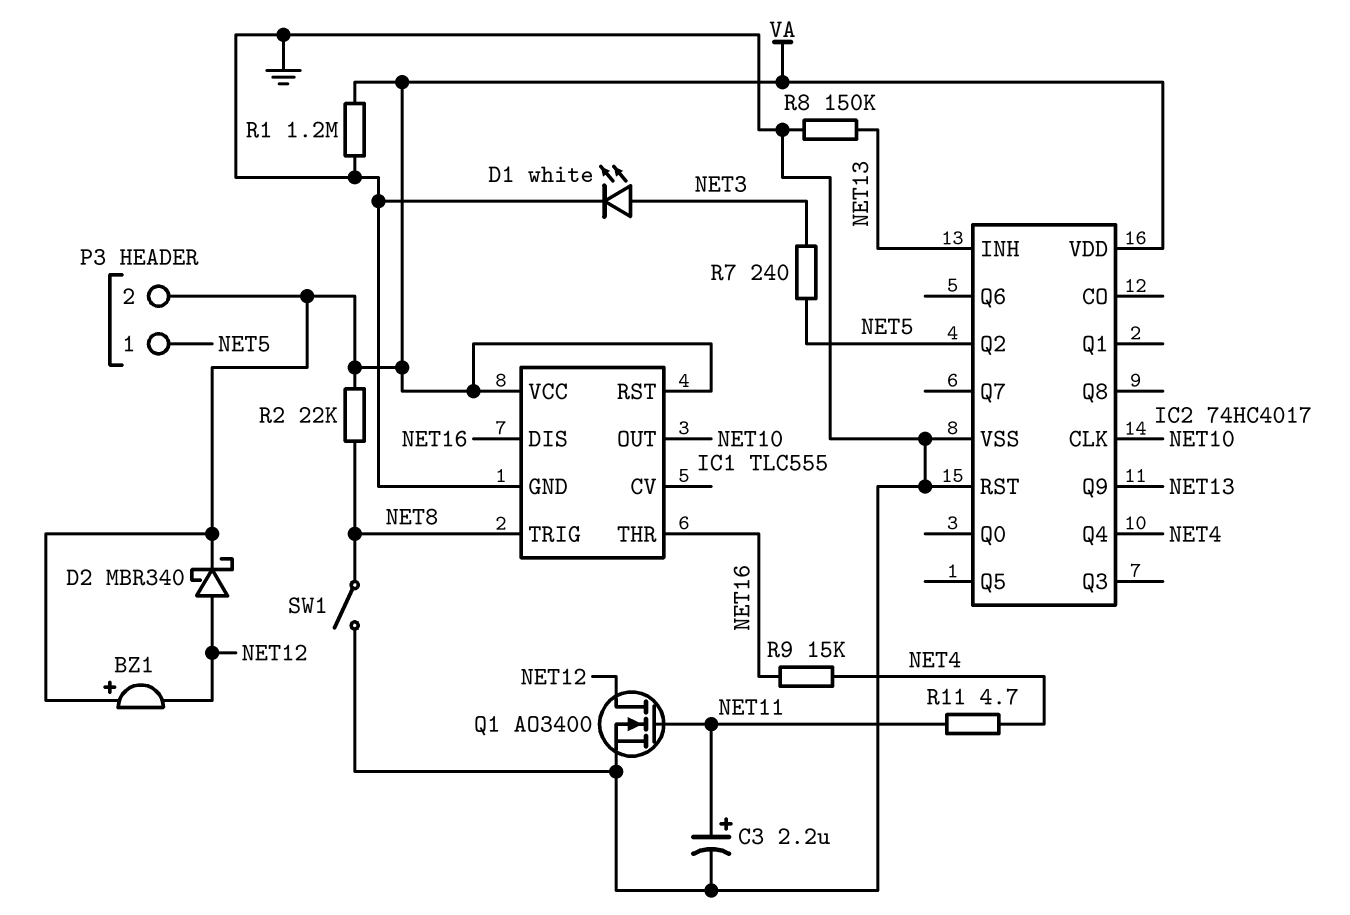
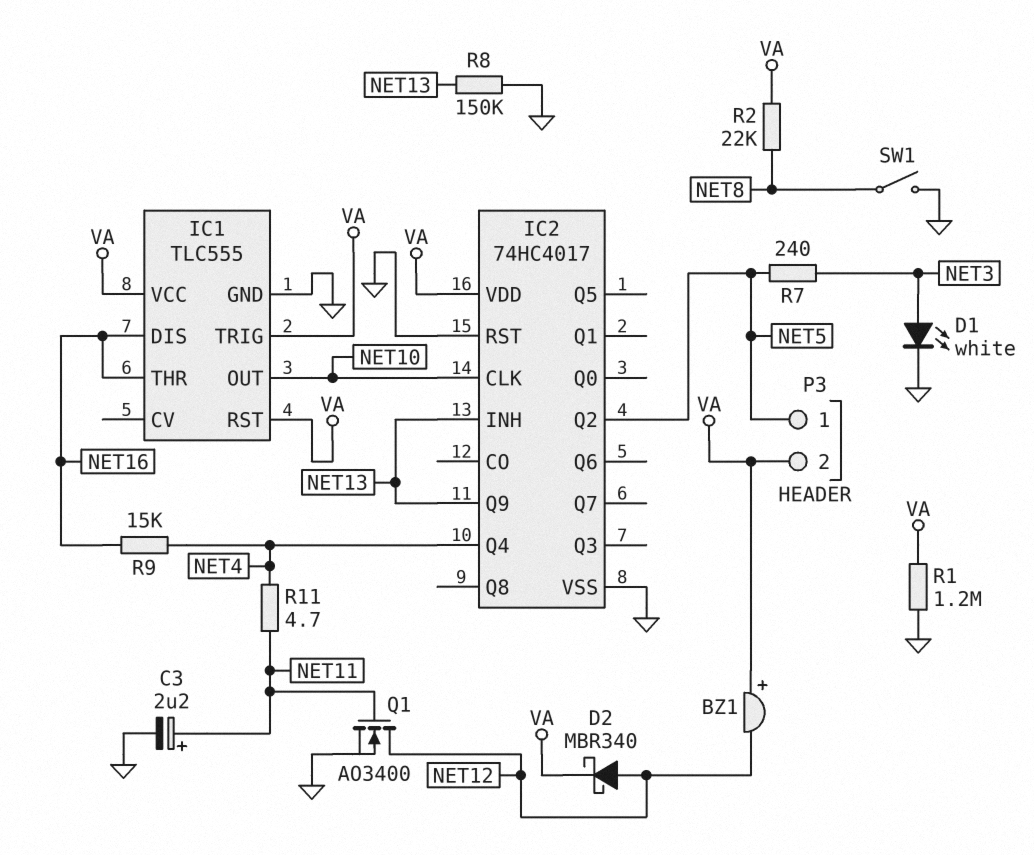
IC1 pin TRIG: NET8 -> VA

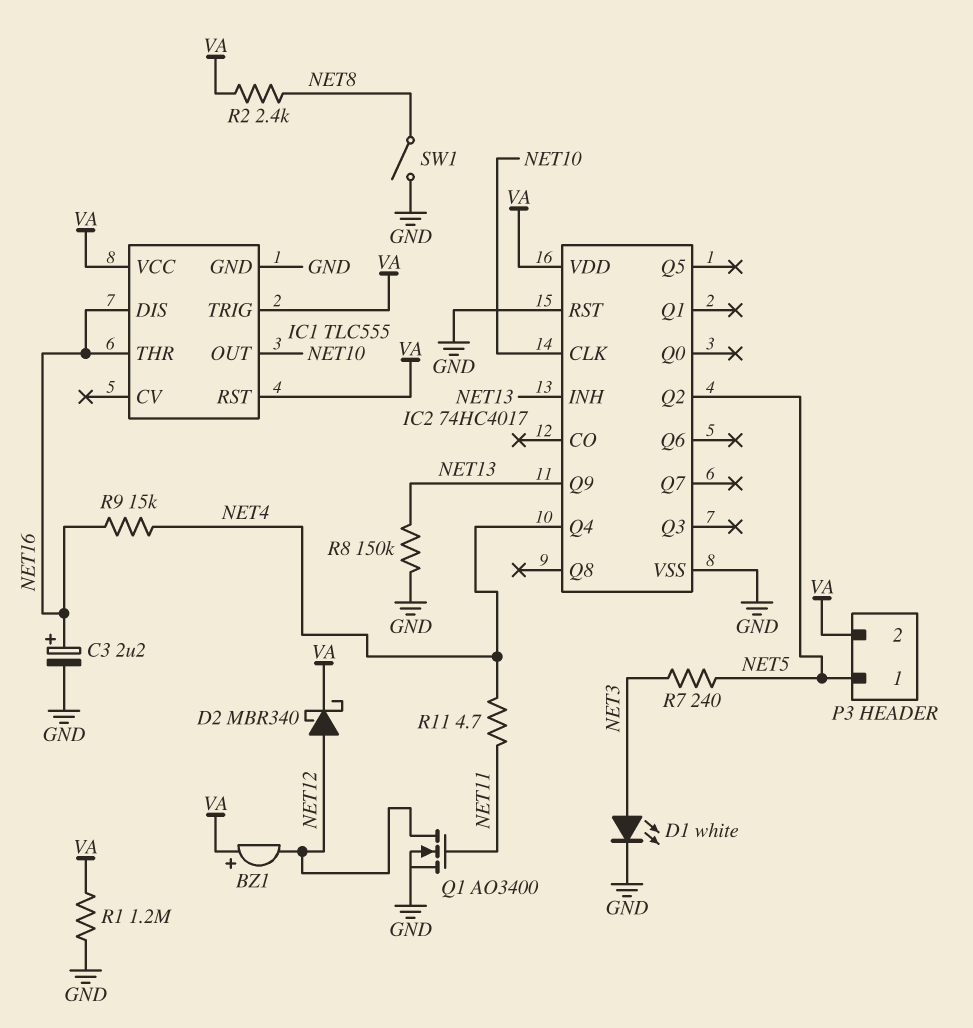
C3: 2.2uF (plus NET11, minus GND) -> 2.2uF (plus NET16, minus GND)
R2: 22k (NET8, VA) -> 2.4k (NET8, VA)

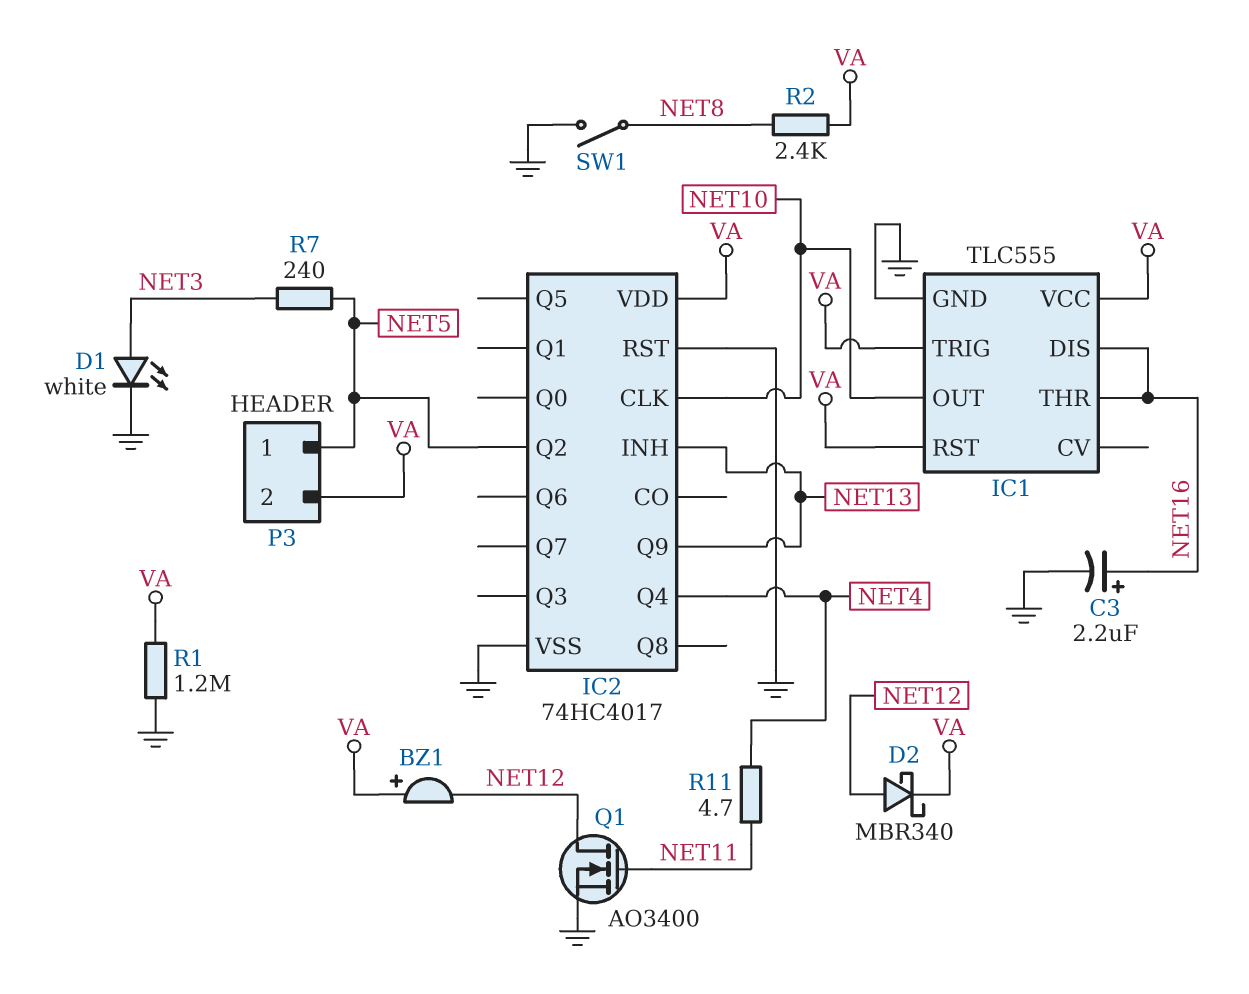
R8: 150k (GND, NET13) -> none
R9: 15k (NET4, NET16) -> none

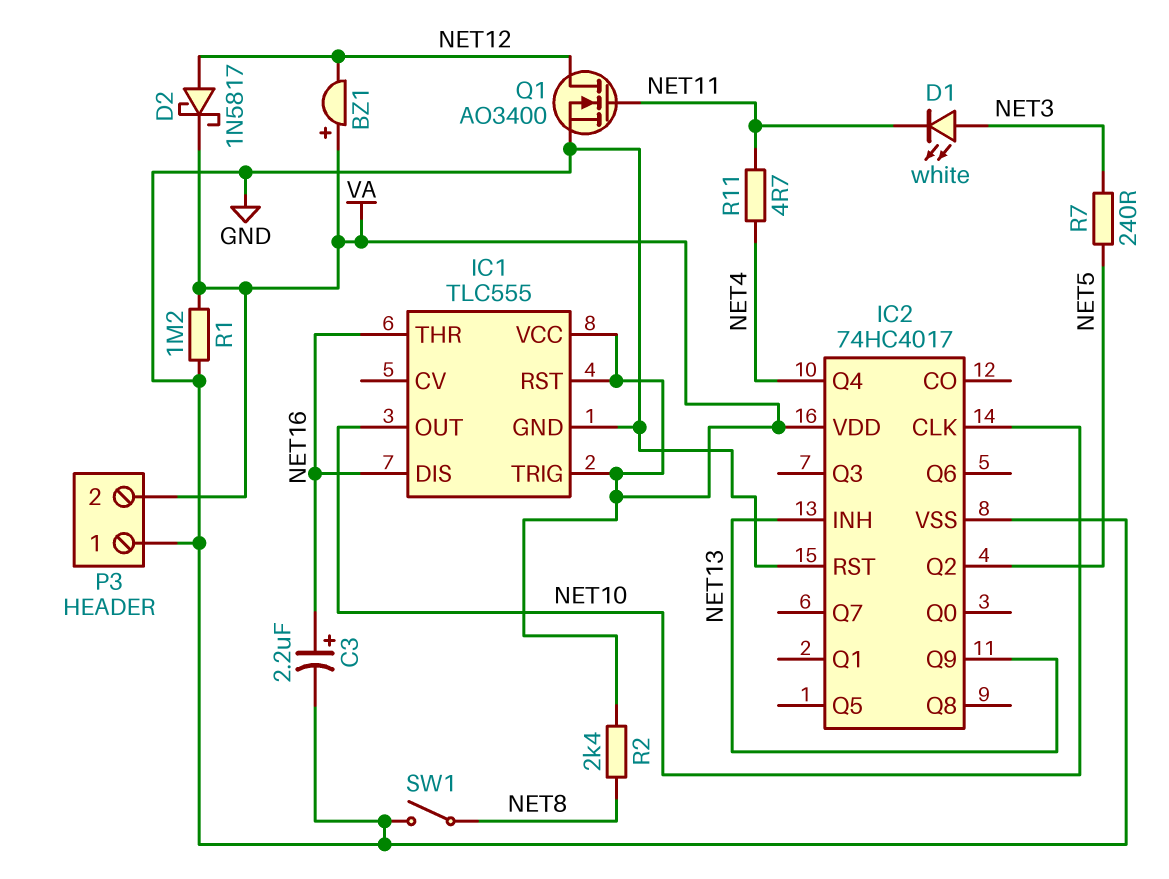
D1: LED white (A NET3, K GND) -> LED white (A NET3, K NET11)
D2: schottky MBR340 (A NET12, K VA) -> schottky 1N5817 (A NET12, K VA)
P3 pin 1: NET5 -> GND

